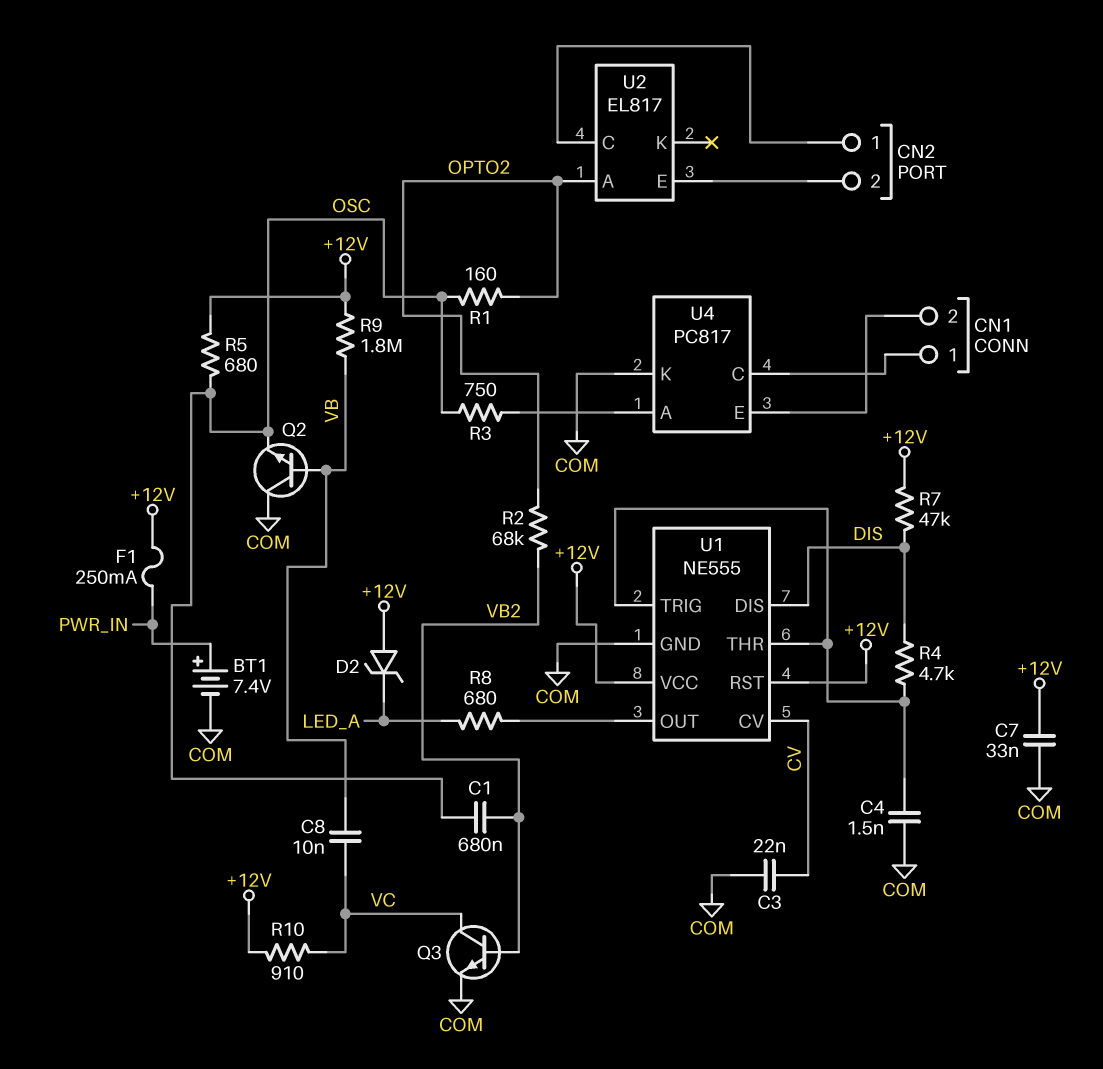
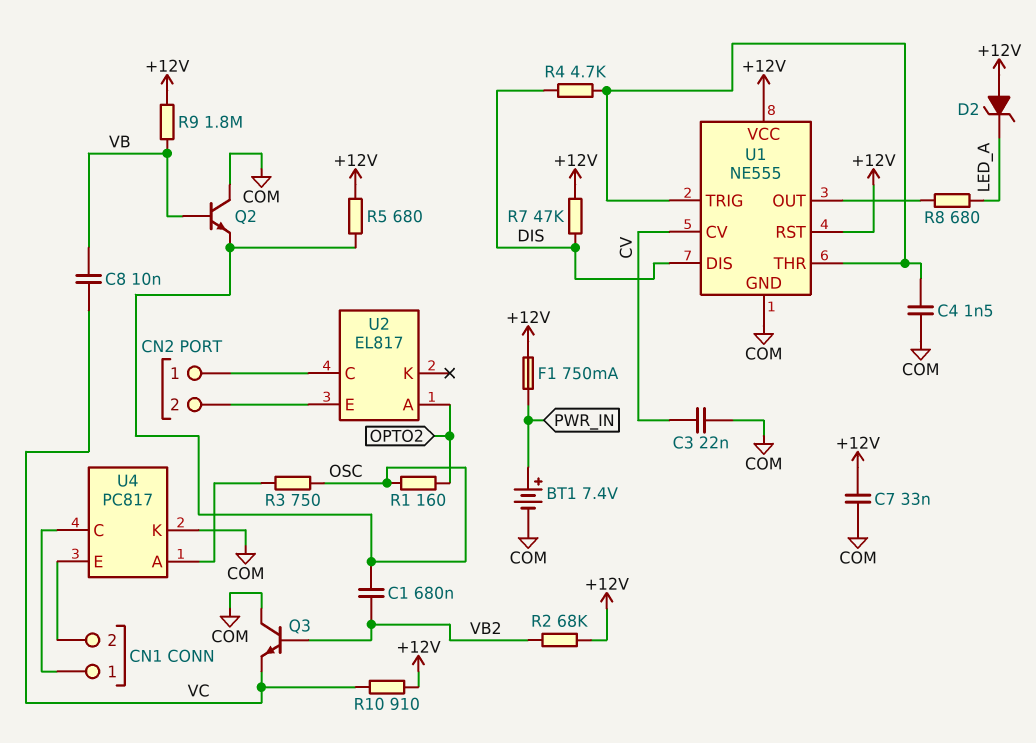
F1: 250mA (+12V, PWR_IN) -> 750mA (+12V, PWR_IN)
Q3: NPN (B VB2, C VC, E COM) -> NPN (B VB2, C COM, E VC)
R2: 68k (OPTO2, VB2) -> 68k (+12V, VB2)

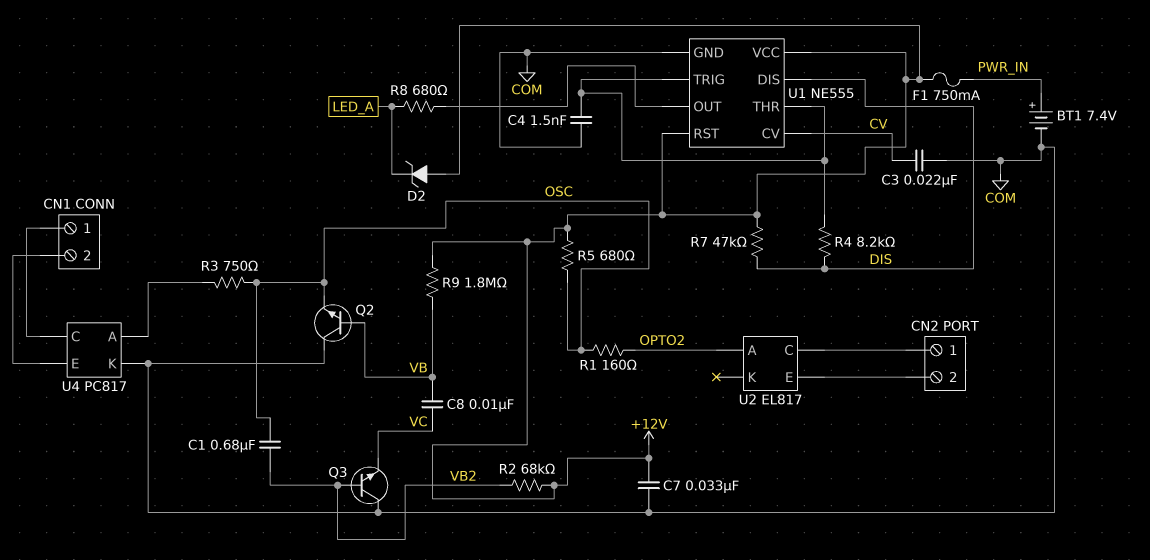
R4: 4.7k (DIS, U1/THR) -> 8.2k (DIS, U1/THR)
R10: 910 (+12V, VC) -> none

